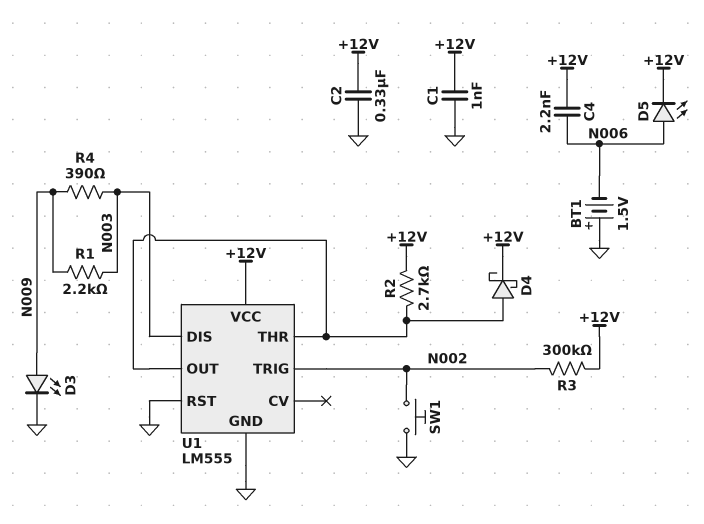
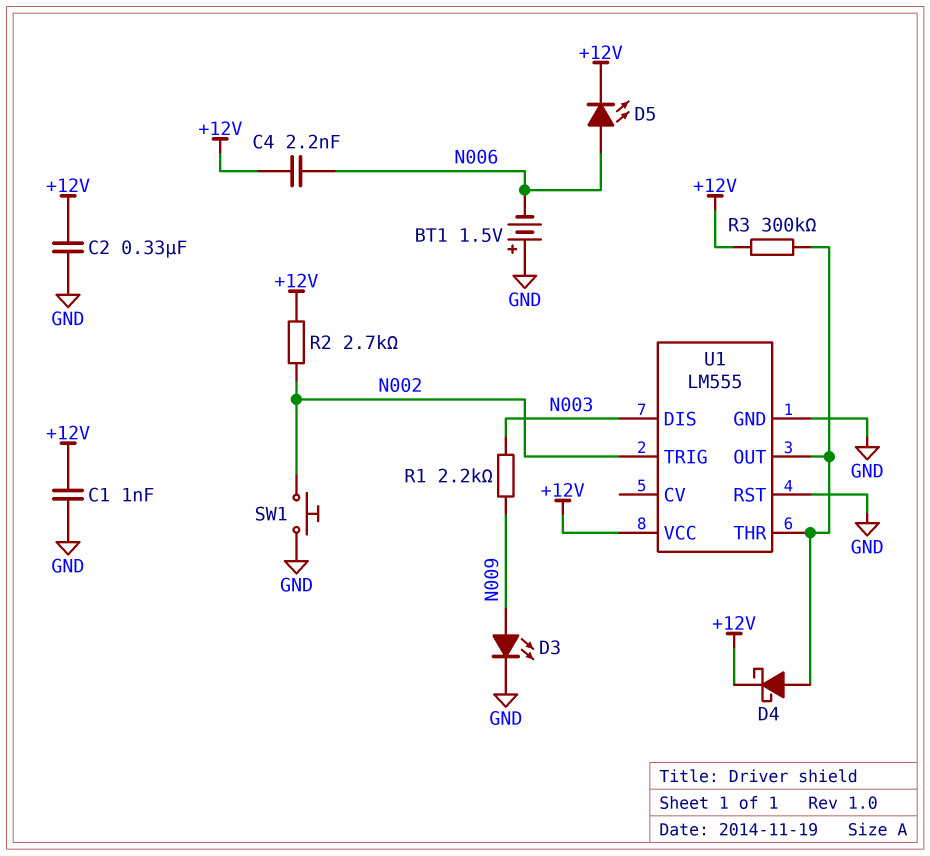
R2: 2.7k (+12V, U1/OUT) -> 2.7k (+12V, N002)
R3: 300k (+12V, N002) -> 300k (+12V, U1/OUT)
R4: 390 (N003, N009) -> none

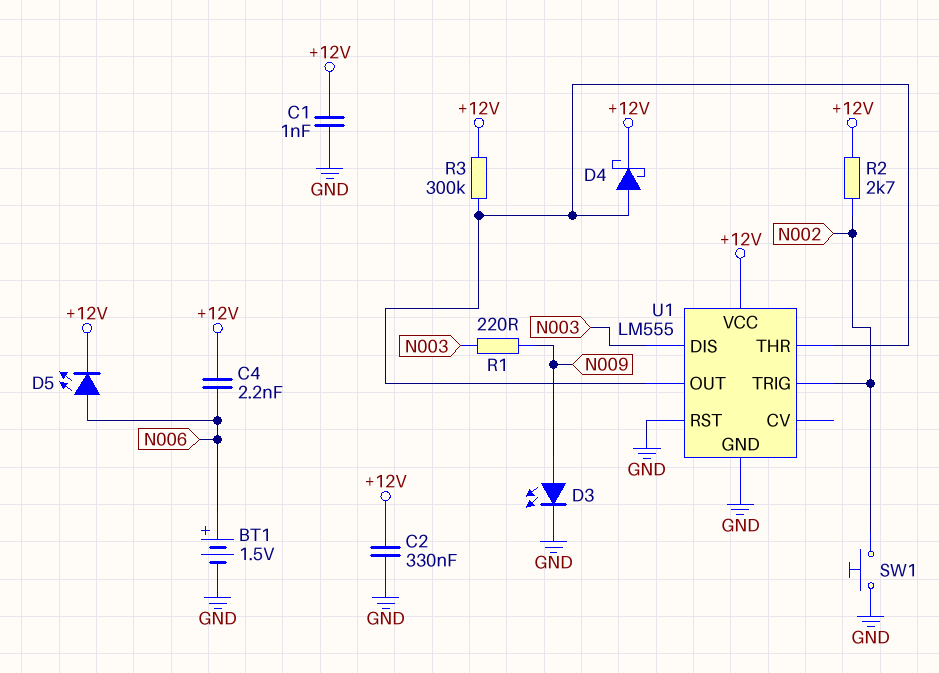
BT1: 1.5V (plus GND, minus N006) -> 1.5V (plus N006, minus GND)
R1: 2.2k (N003, N009) -> 220 (N003, N009)

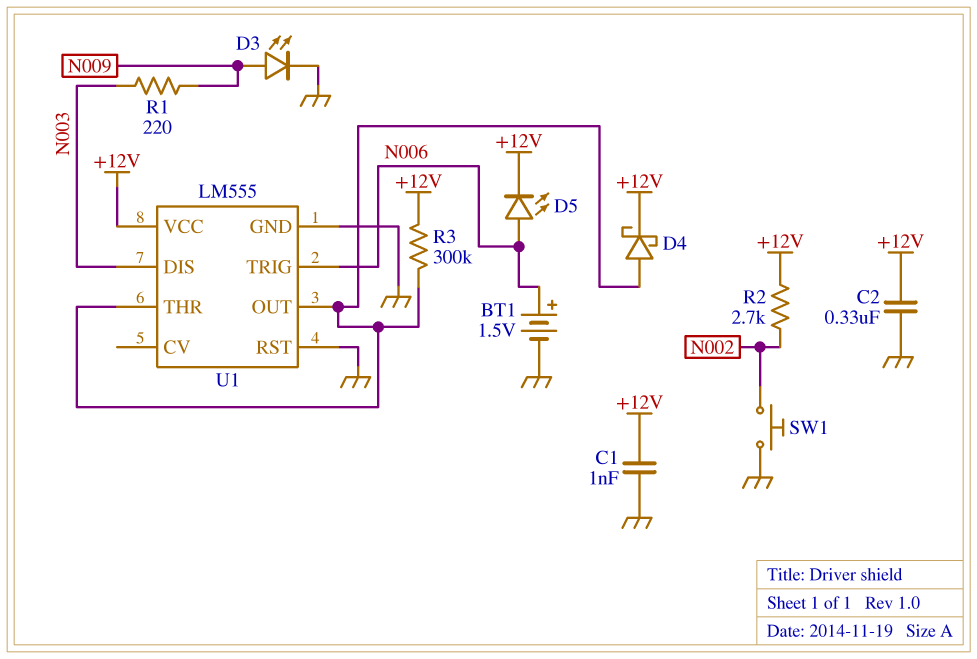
C4: 2.2nF (+12V, N006) -> none
U1 pin TRIG: N002 -> N006

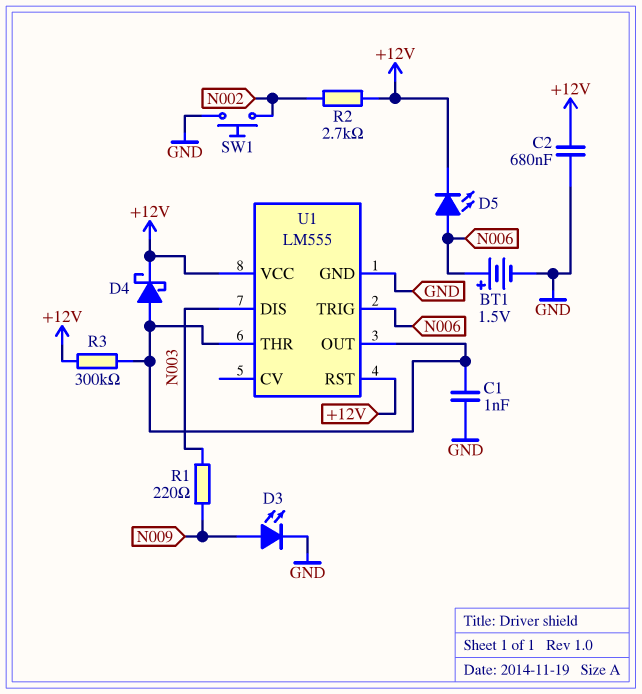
C1: 1nF (+12V, GND) -> 1nF (GND, U1/OUT)
C2: 330nF (+12V, GND) -> 680nF (+12V, GND)
U1 pin RST: GND -> +12V

